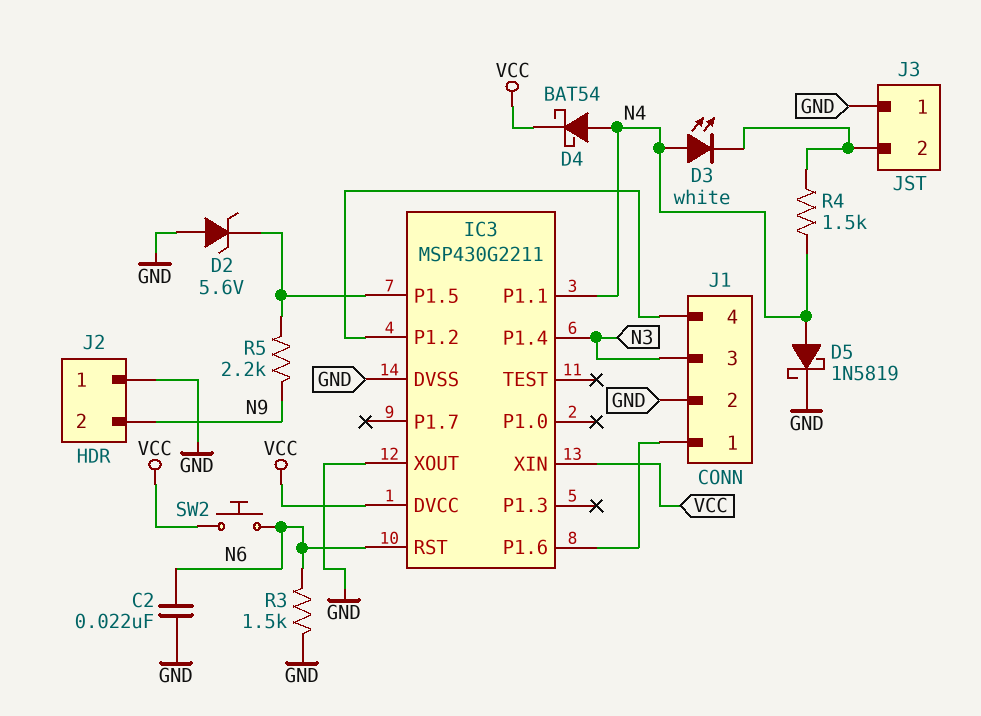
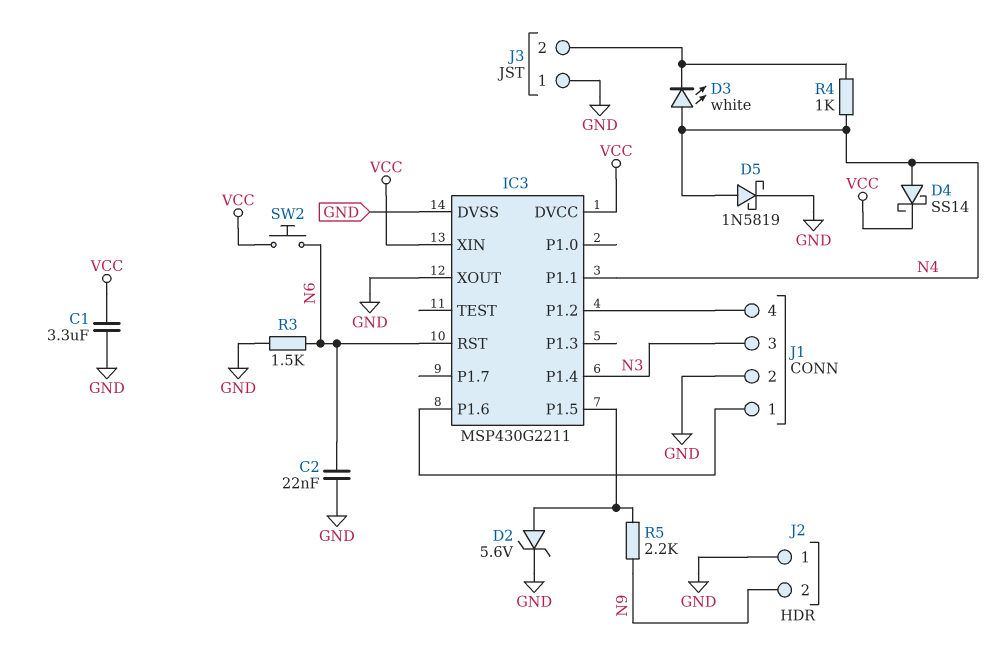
C1: none -> 3.3uF (GND, VCC)
D2: zener 5.6V (A GND, K IC3/P1.5) -> zener 5.6V (A IC3/P1.5, K GND)
D4: schottky BAT54 (A N4, K VCC) -> schottky SS14 (A N4, K VCC)
R4: 1.5k (J3/2, N4) -> 1k (J3/2, N4)

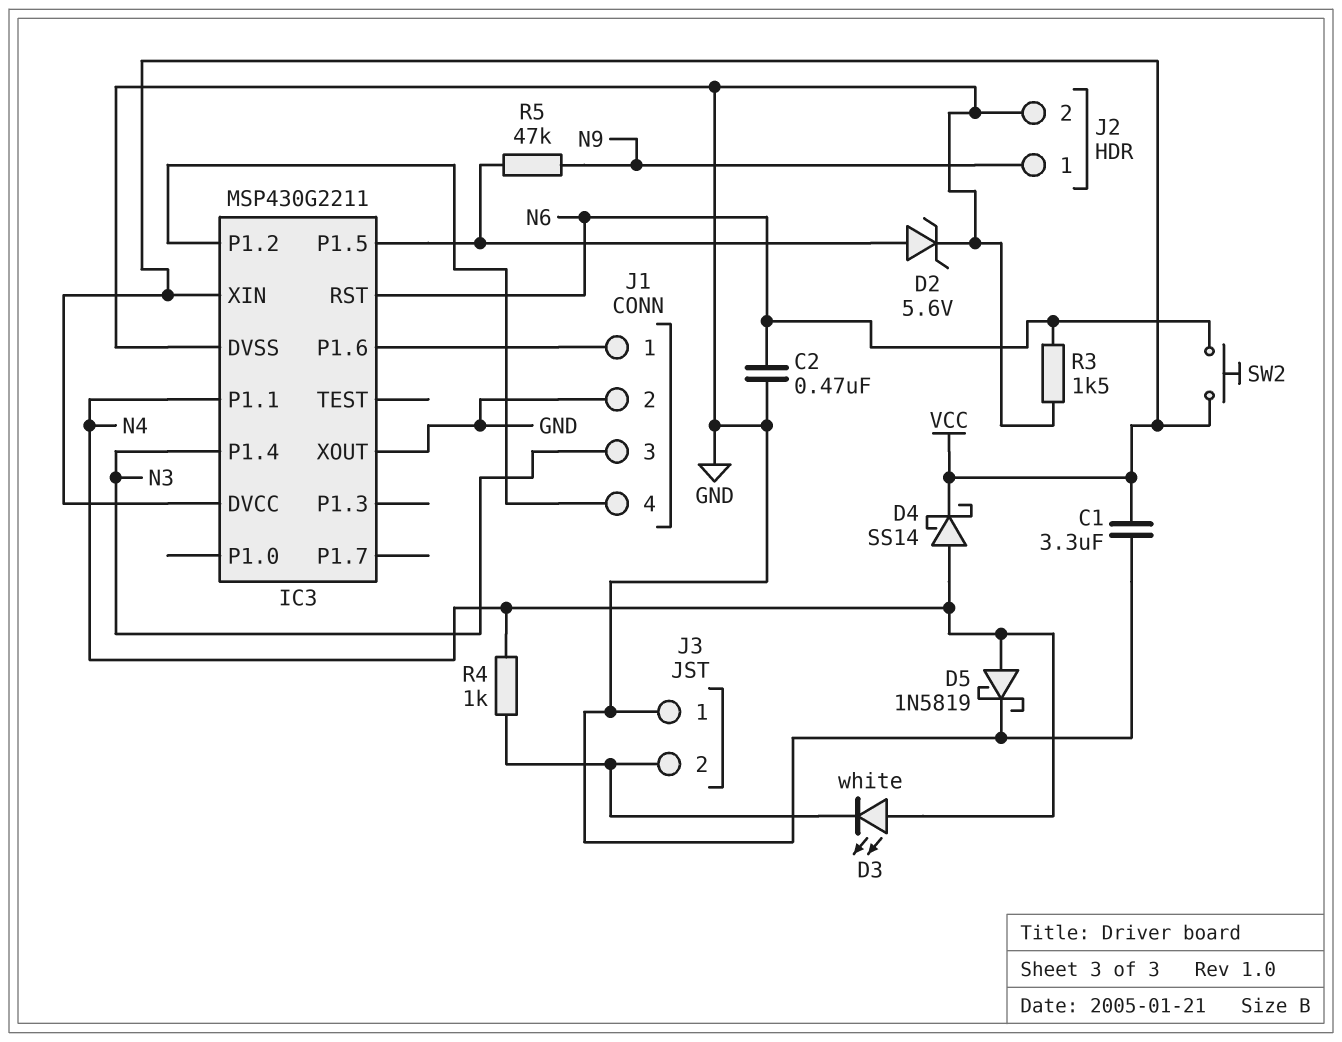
C2: 22nF (GND, N6) -> 470nF (GND, N6)
J2 pin 1: GND -> N9
J2 pin 2: N9 -> GND
R5: 2.2k (IC3/P1.5, N9) -> 47k (IC3/P1.5, N9)

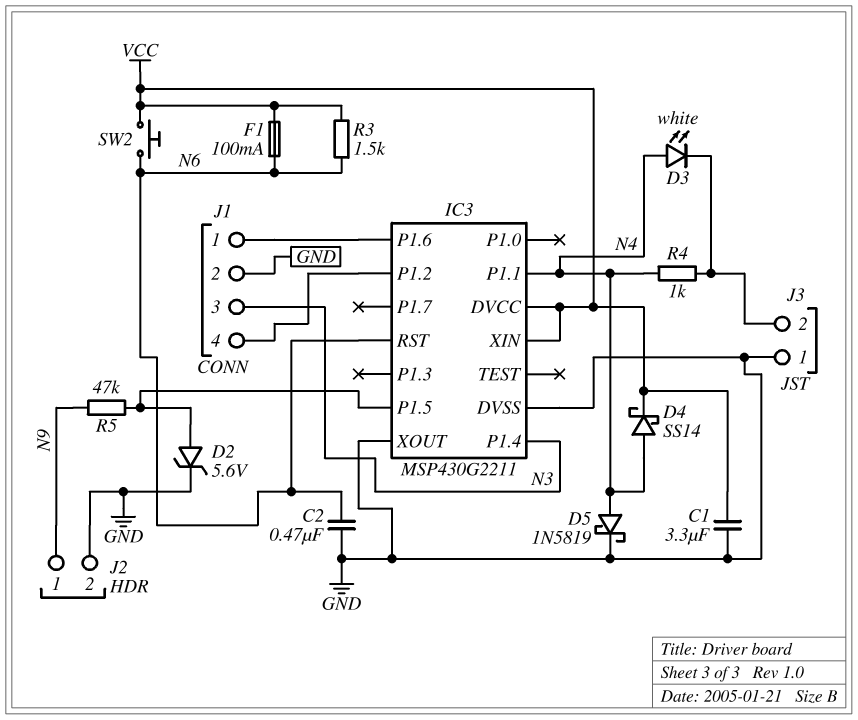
F1: none -> 100mA (N6, VCC)
R3: 1.5k (GND, N6) -> 1.5k (N6, VCC)

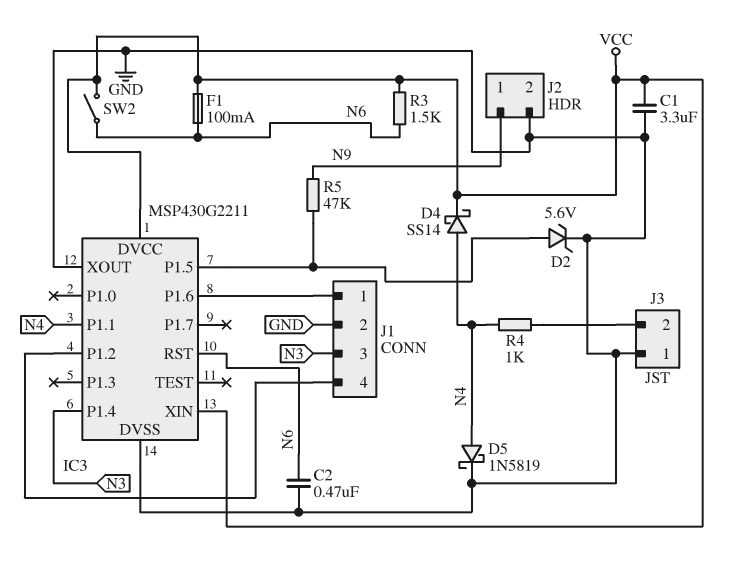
D3: LED white (A N4, K J3/2) -> none
SW2: button (N6, VCC) -> switch (N6, VCC)

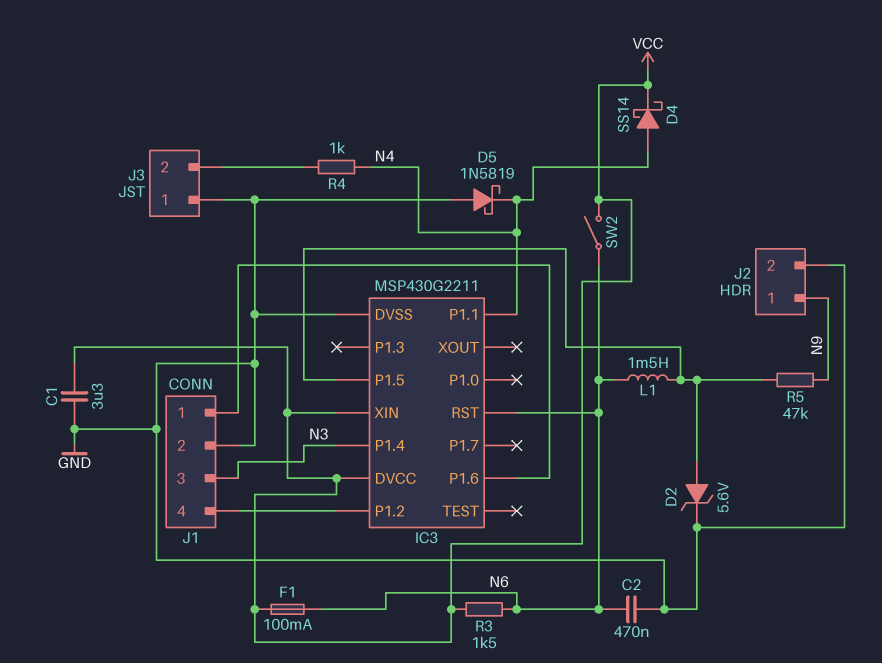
D5: schottky 1N5819 (A N4, K GND) -> schottky 1N5819 (A GND, K N4)
IC3 pin XOUT: GND -> none
L1: none -> 1.5mH (IC3/P1.5, N6)

